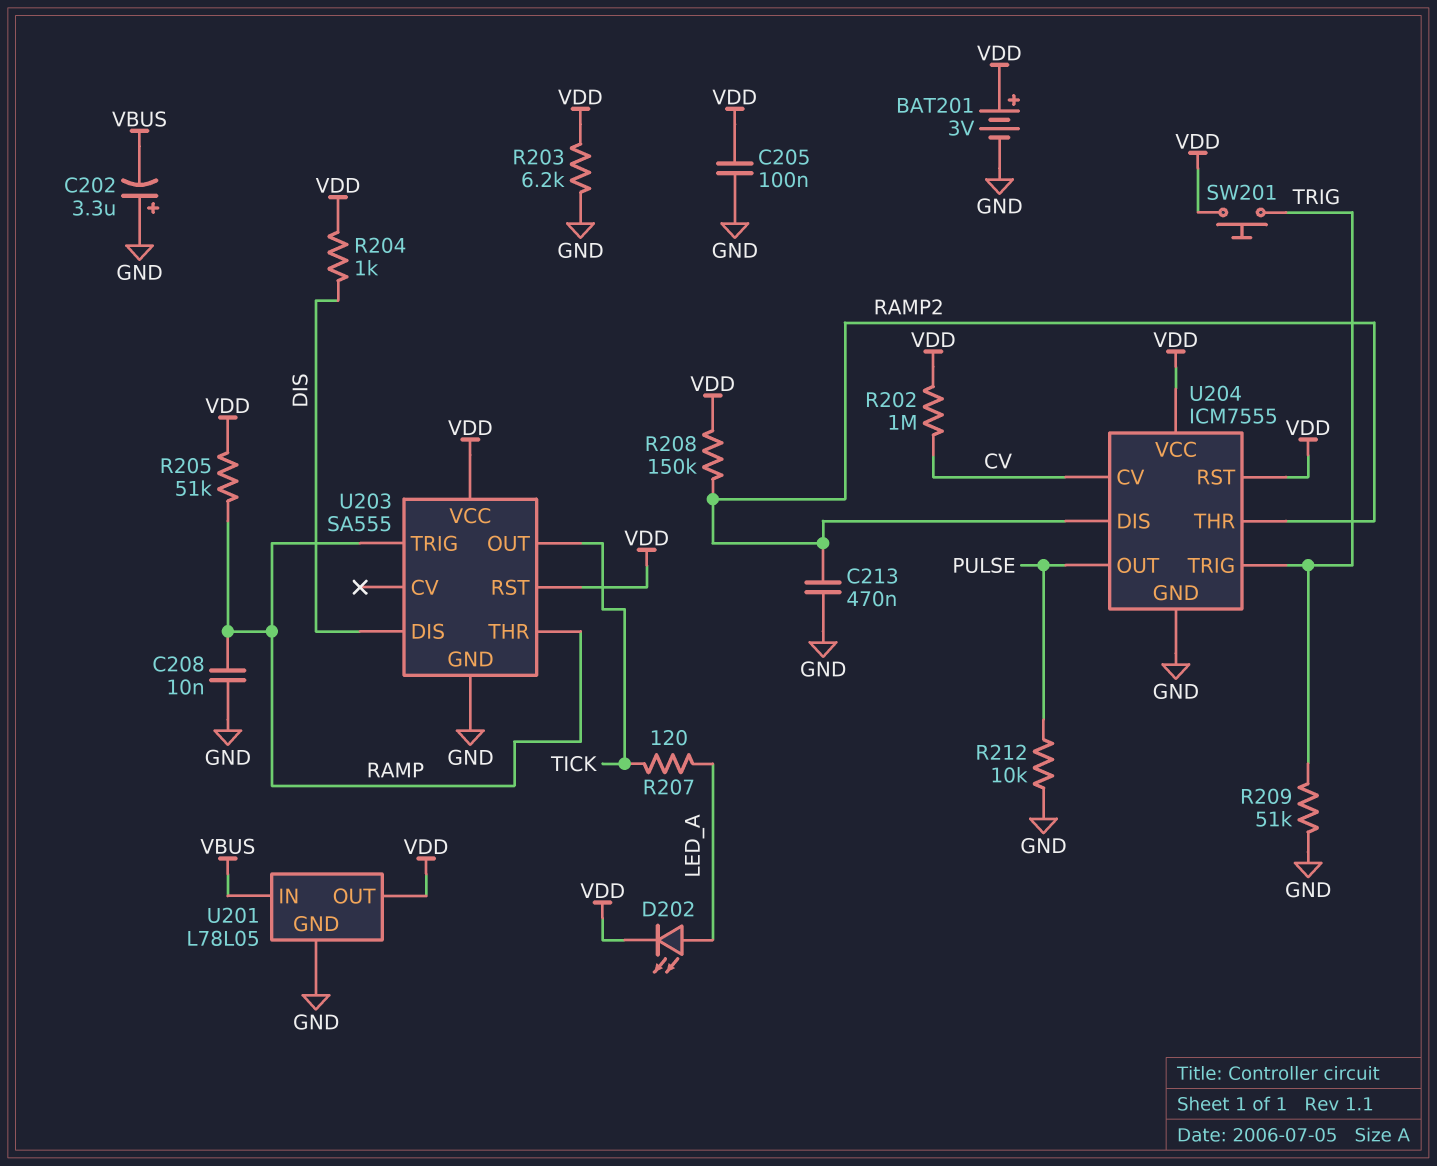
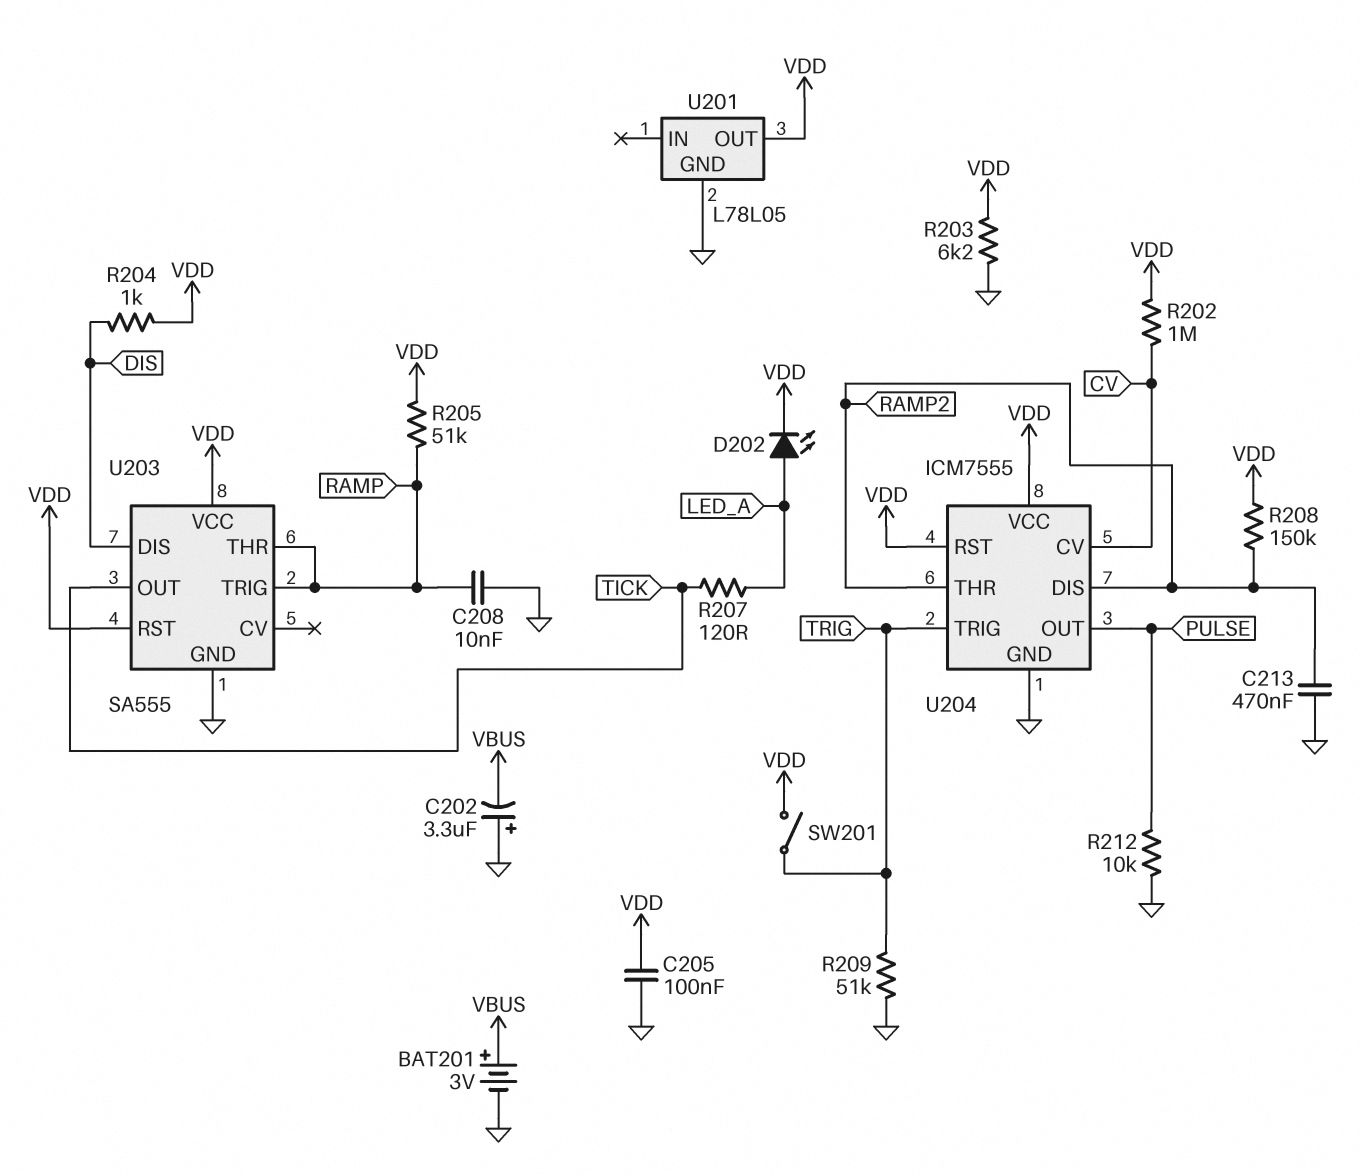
BAT201: 3V (plus VDD, minus GND) -> 3V (plus VBUS, minus GND)
SW201: button (TRIG, VDD) -> switch (TRIG, VDD)
U201 pin IN: VBUS -> none

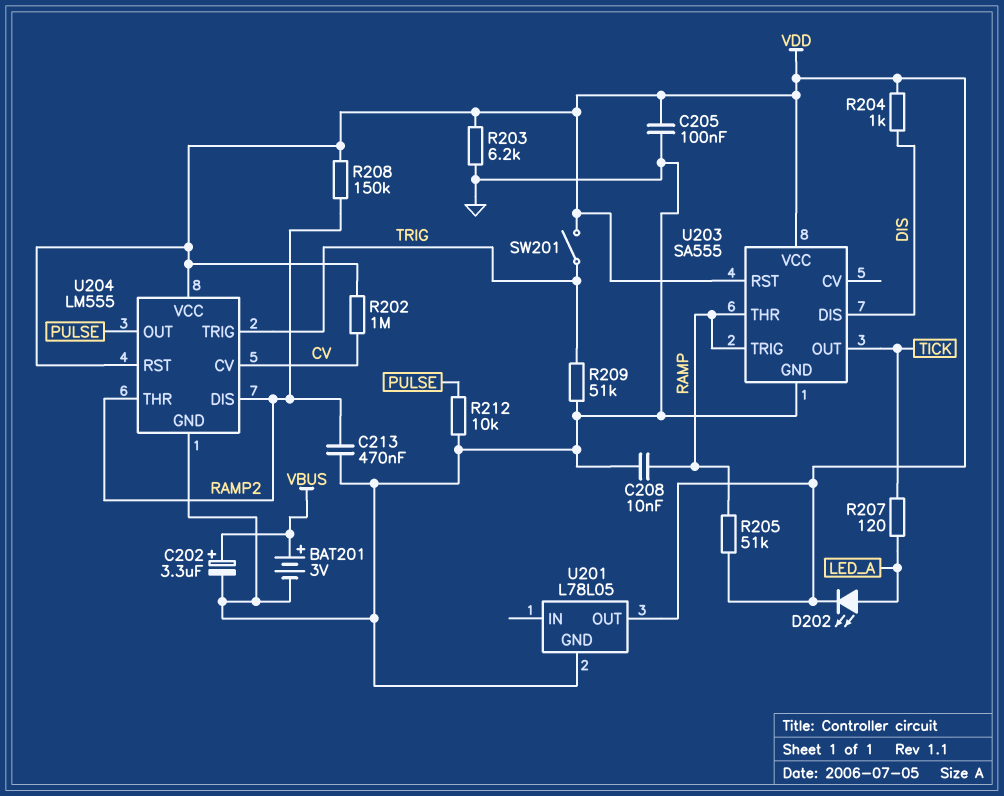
C202: 3.3uF (plus GND, minus VBUS) -> 3.3uF (plus VBUS, minus GND)
U204: ICM7555 -> LM555

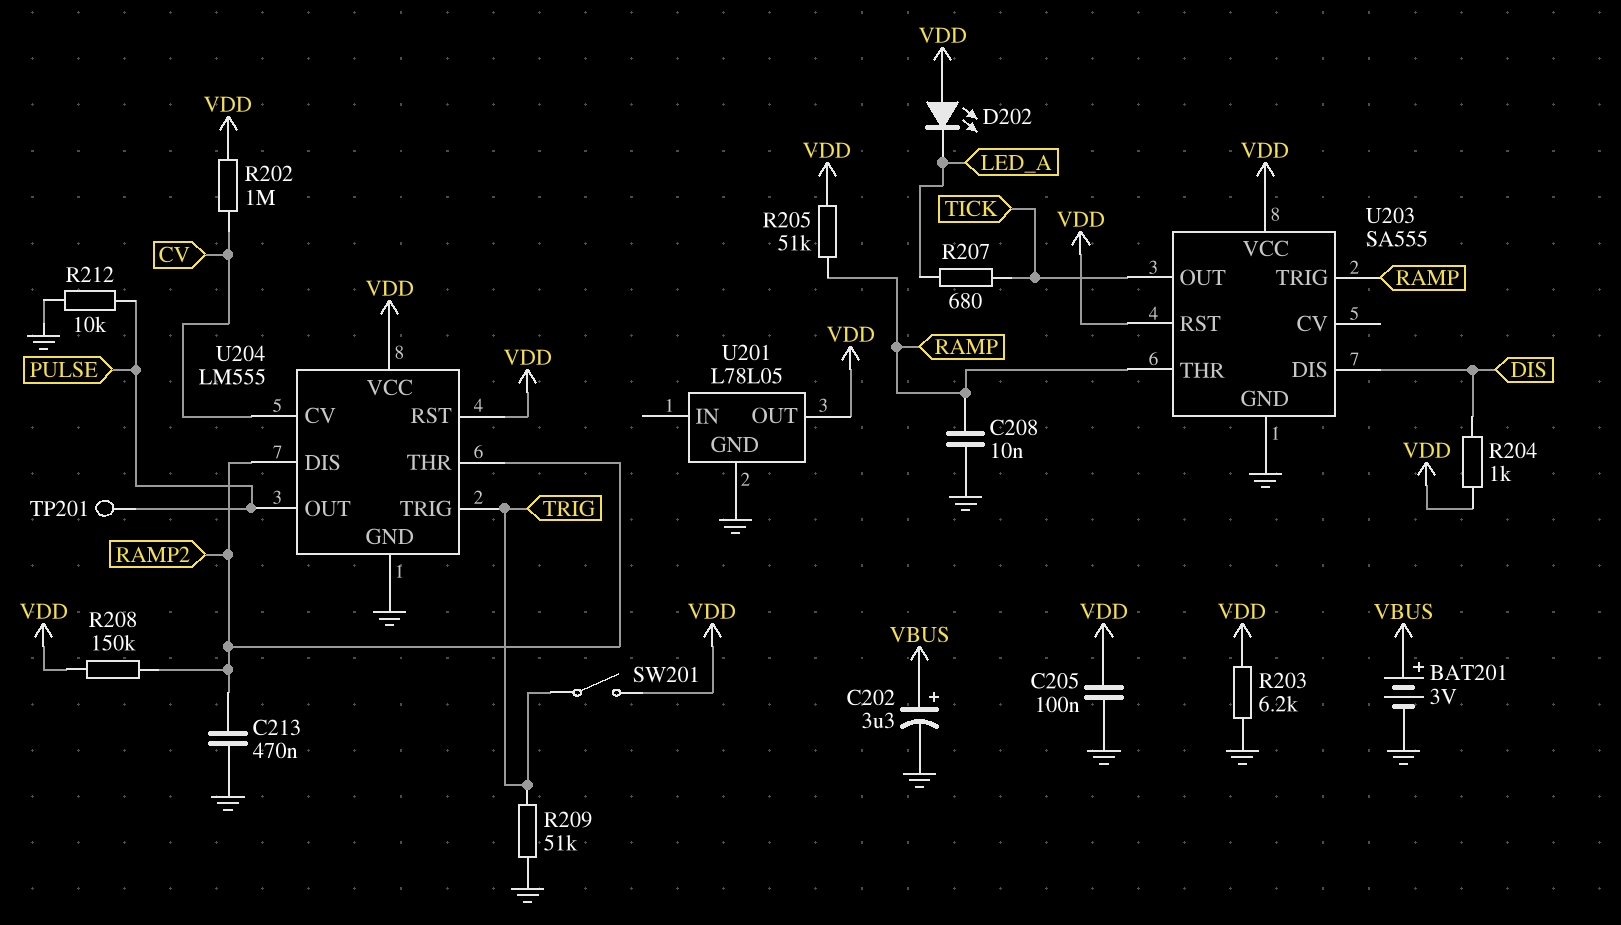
D202: LED (A LED_A, K VDD) -> LED (A VDD, K LED_A)
R207: 120 (LED_A, TICK) -> 680 (LED_A, TICK)
TP201: none -> test point (PULSE)

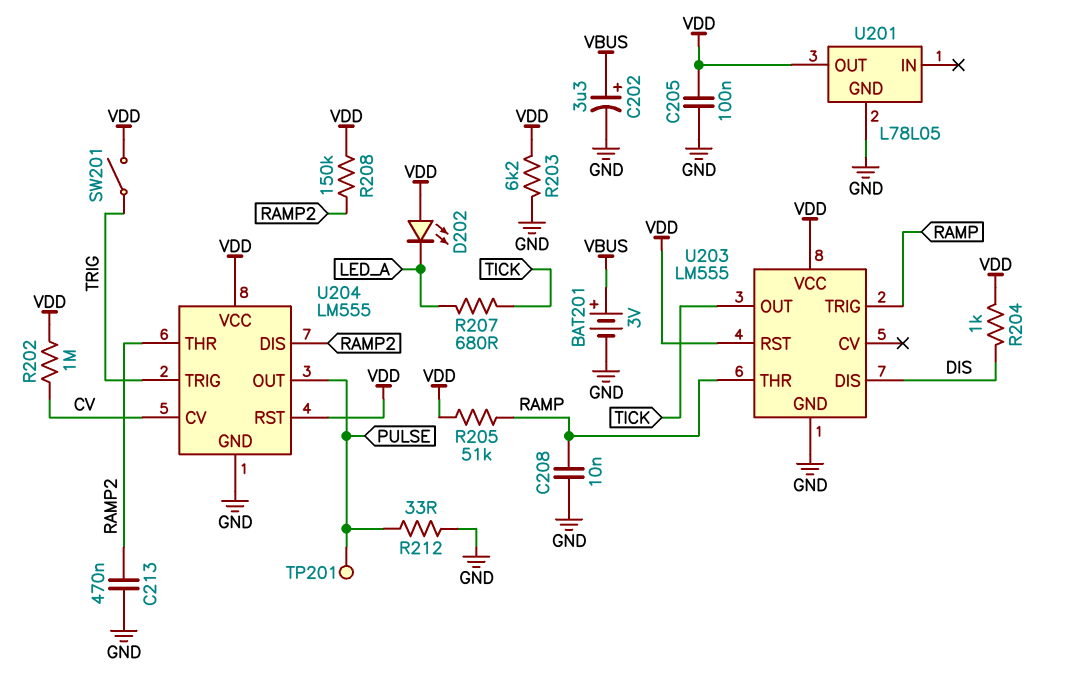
R209: 51k (GND, TRIG) -> none
R212: 10k (GND, PULSE) -> 33 (GND, PULSE)
U203: SA555 -> LM555

